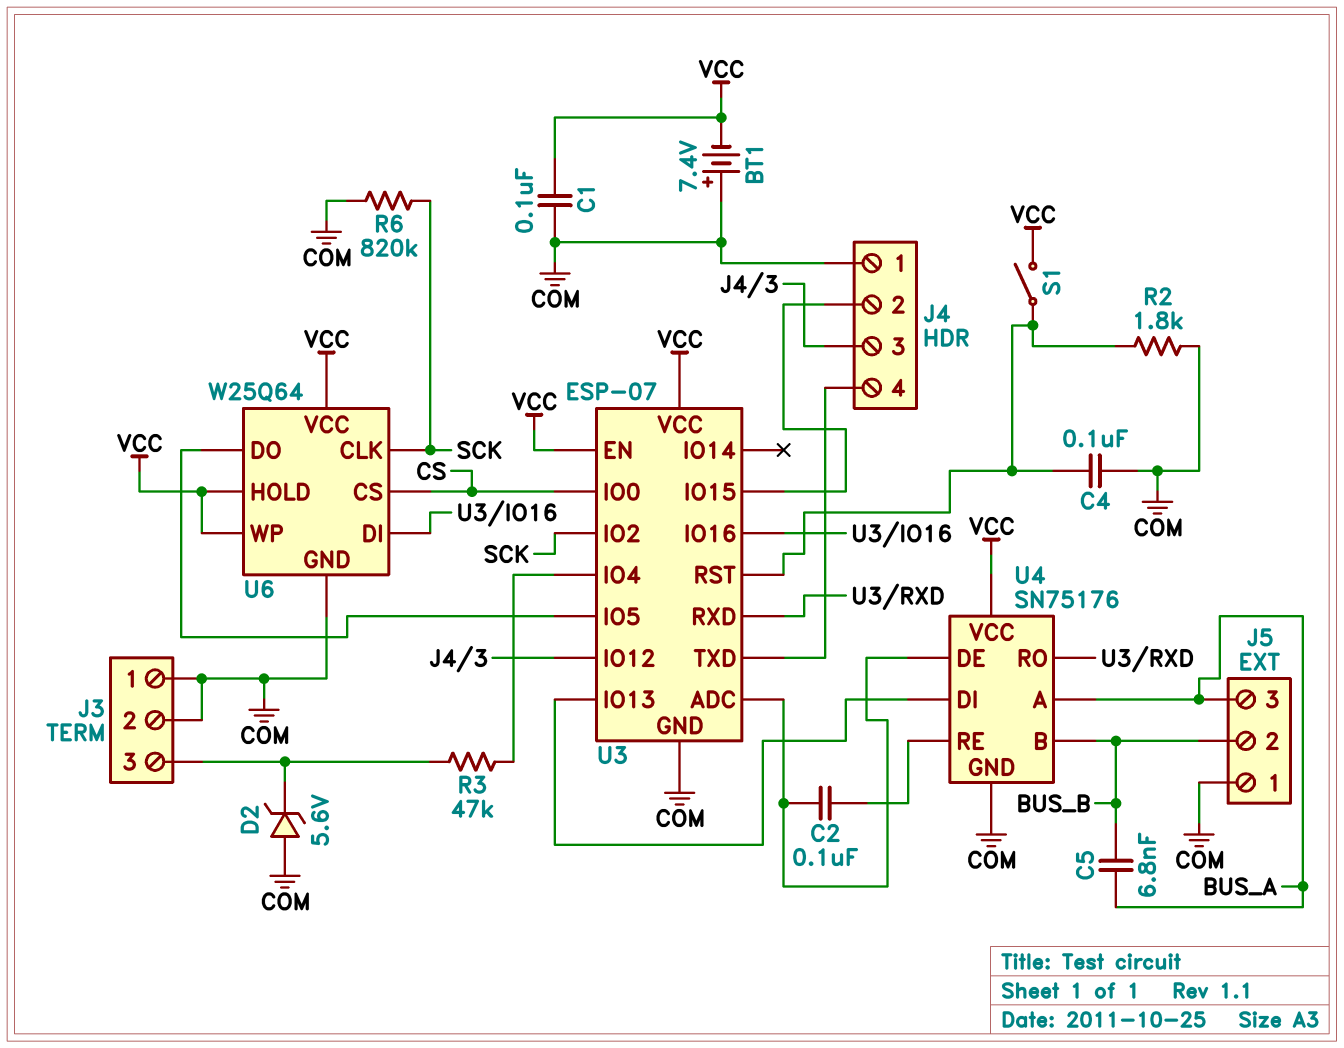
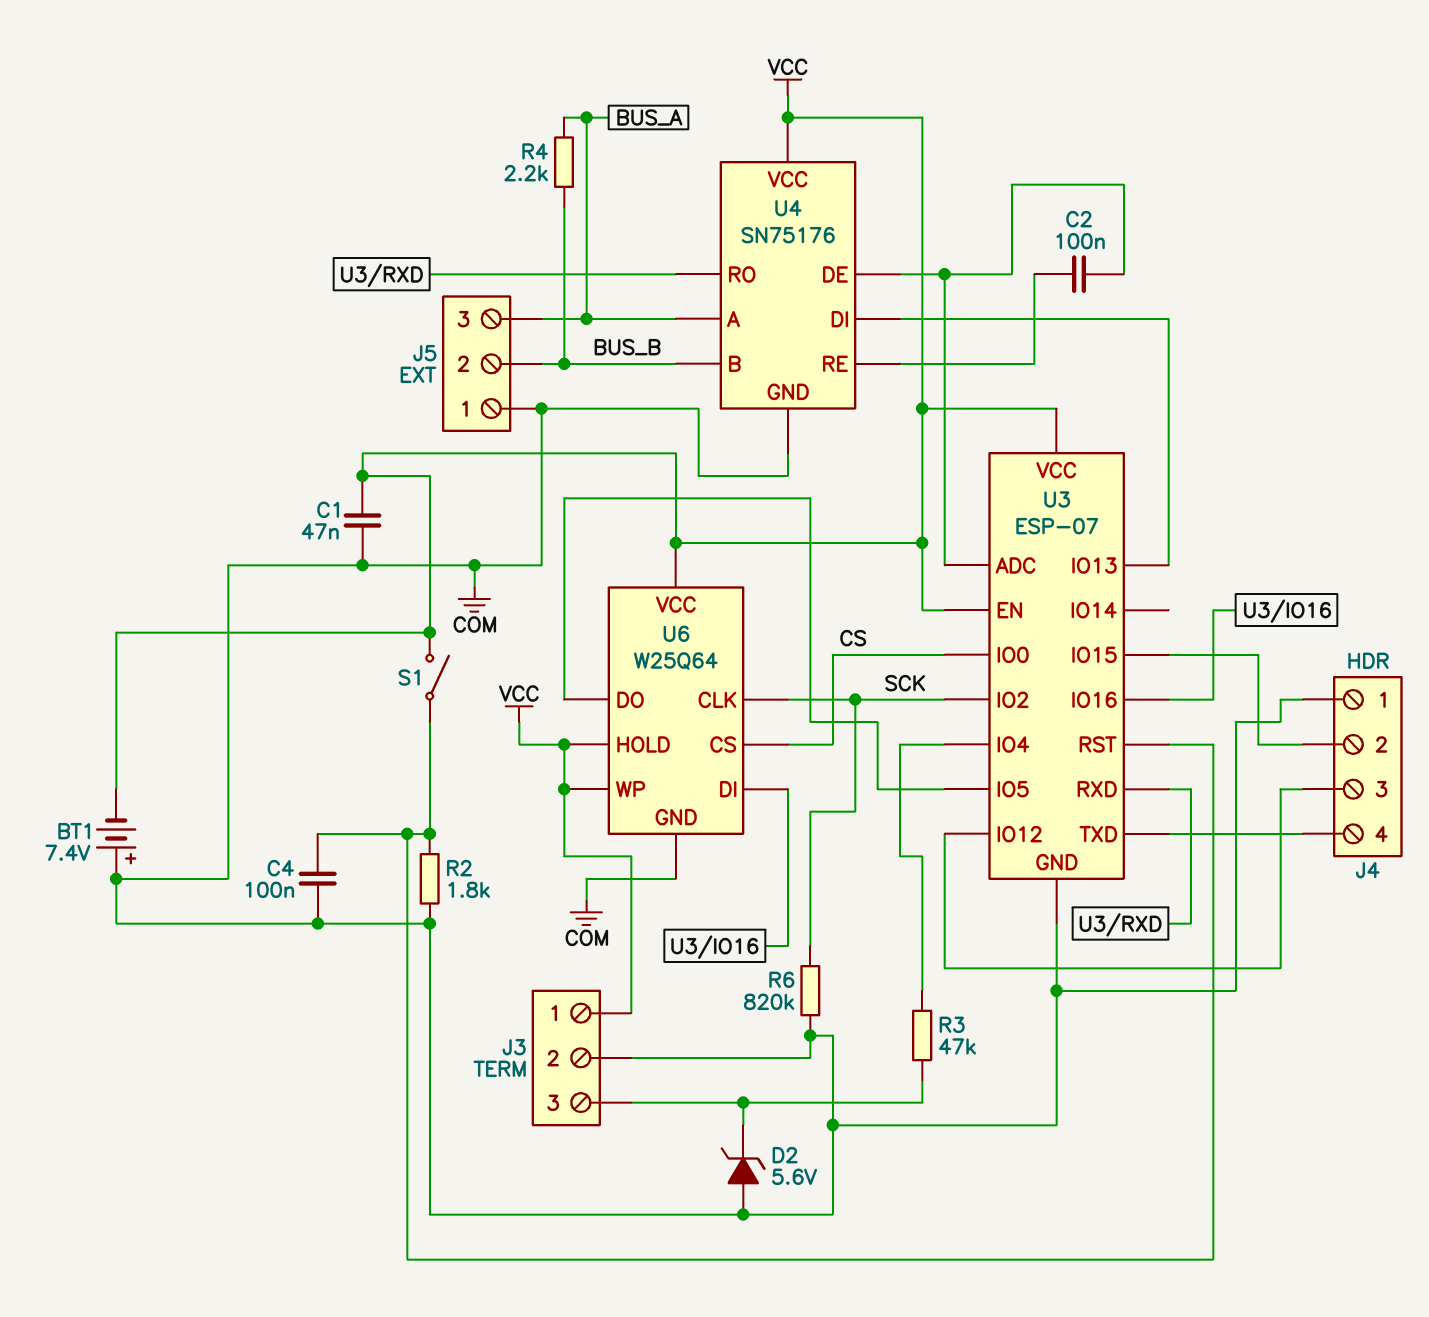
C1: 100nF (COM, VCC) -> 47nF (COM, VCC)
C5: 6.8nF (BUS_A, BUS_B) -> none
J3 pin 1: COM -> VCC
R4: none -> 2.2k (BUS_A, BUS_B)

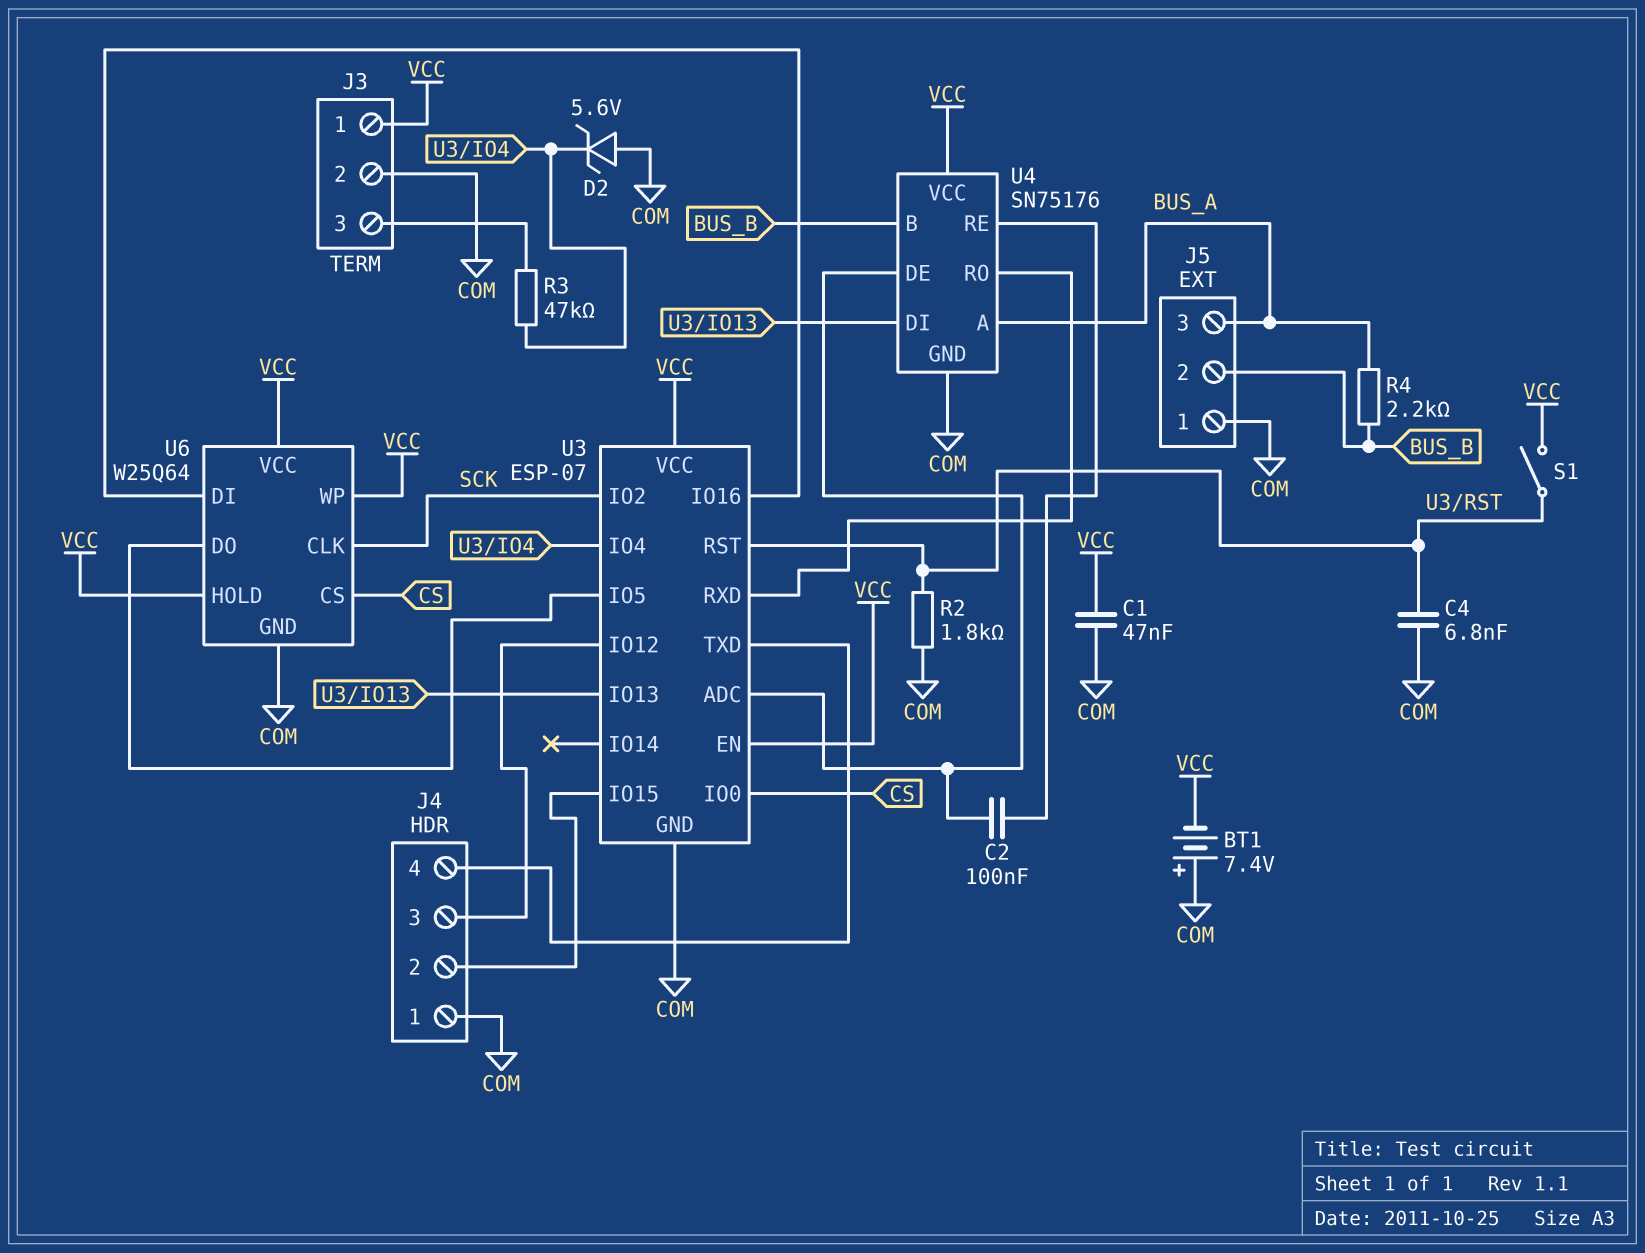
C4: 100nF (COM, U3/RST) -> 6.8nF (COM, U3/RST)
D2: zener 5.6V (A COM, K J3/3) -> zener 5.6V (A COM, K U3/IO4)
R6: 820k (COM, SCK) -> none

